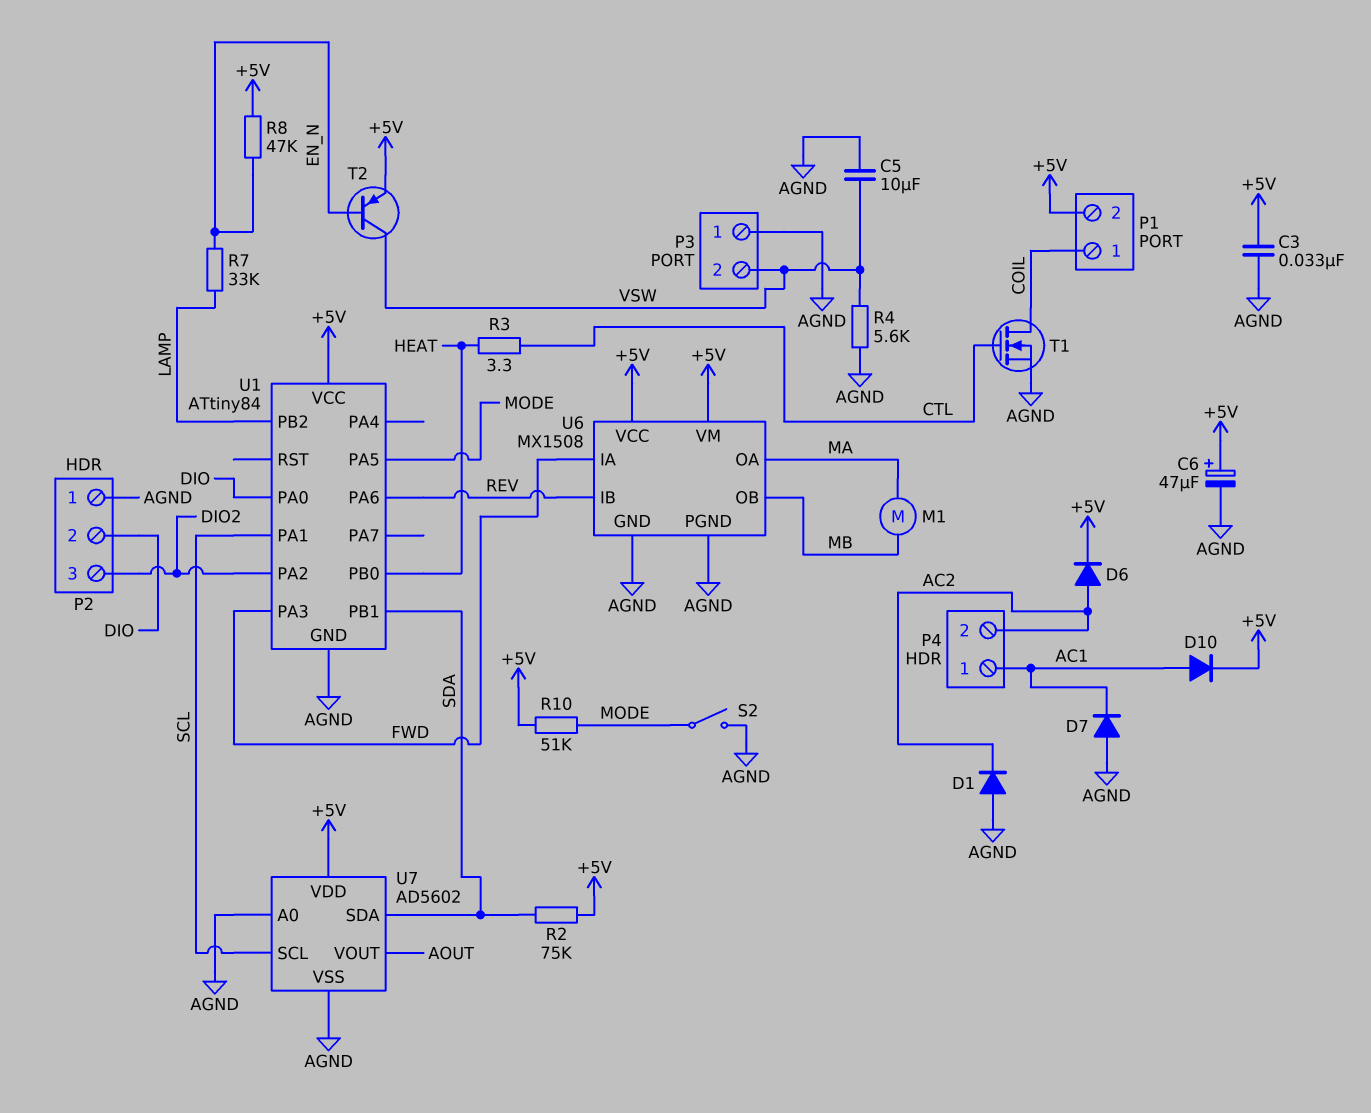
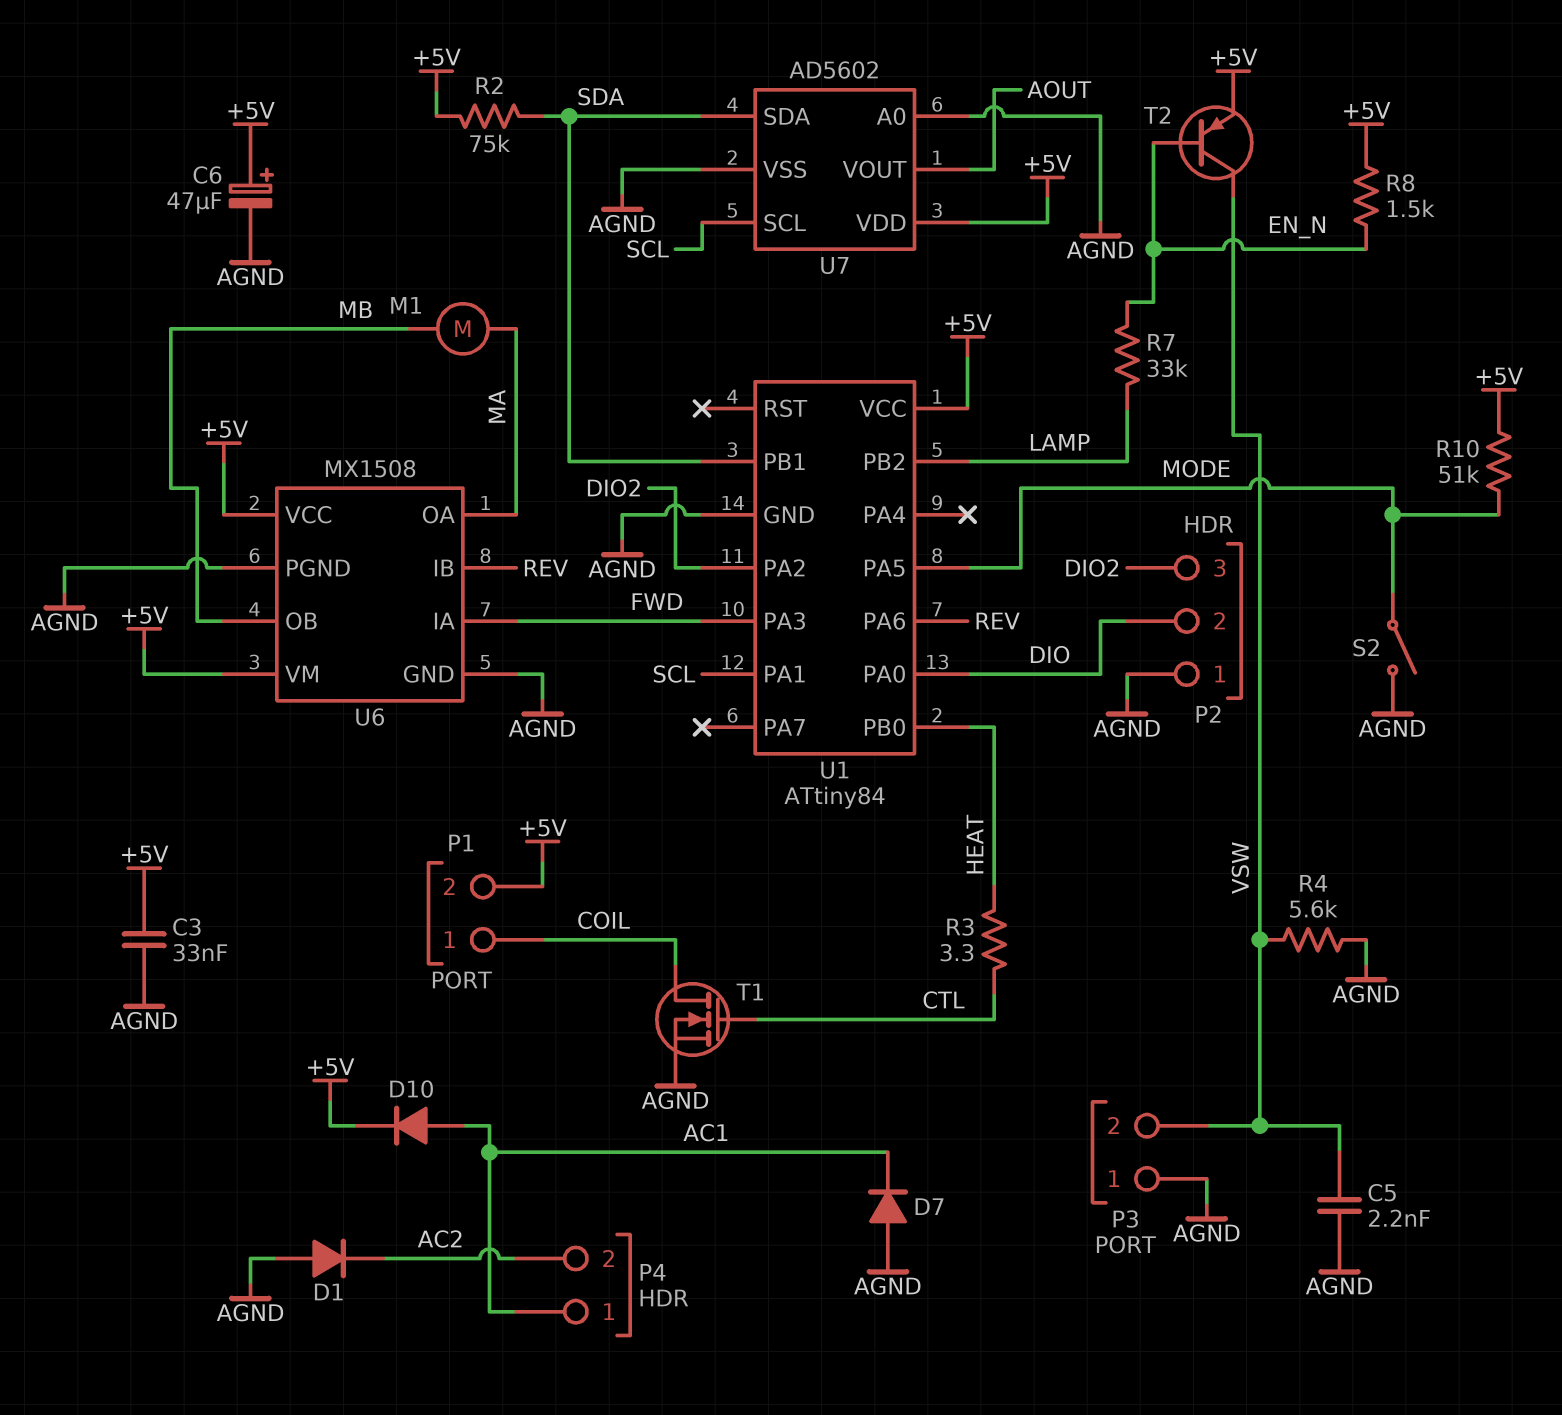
C5: 10uF (AGND, VSW) -> 2.2nF (AGND, VSW)
D6: diode (A AC2, K +5V) -> none
R8: 47k (+5V, EN_N) -> 1.5k (+5V, EN_N)

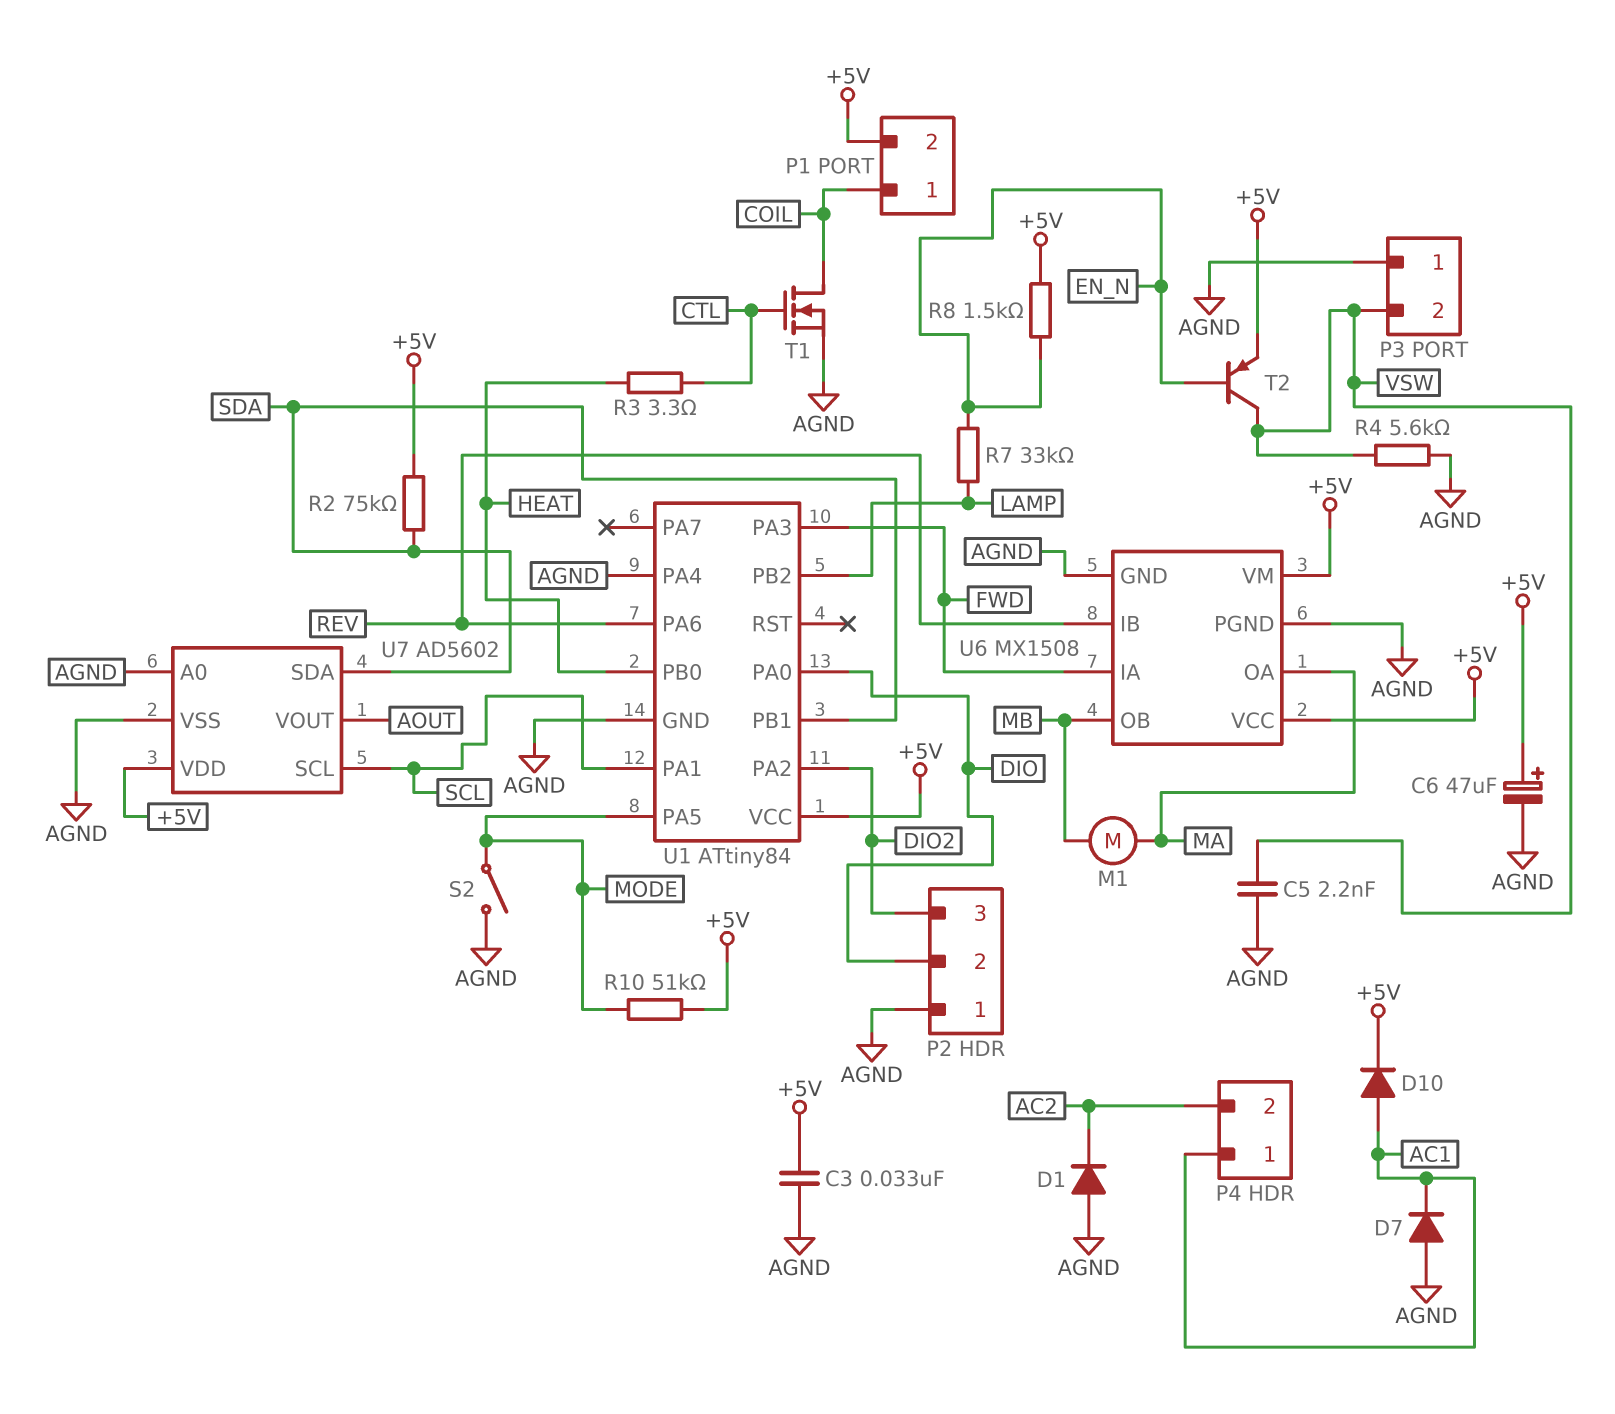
U1 pin PA4: none -> AGND

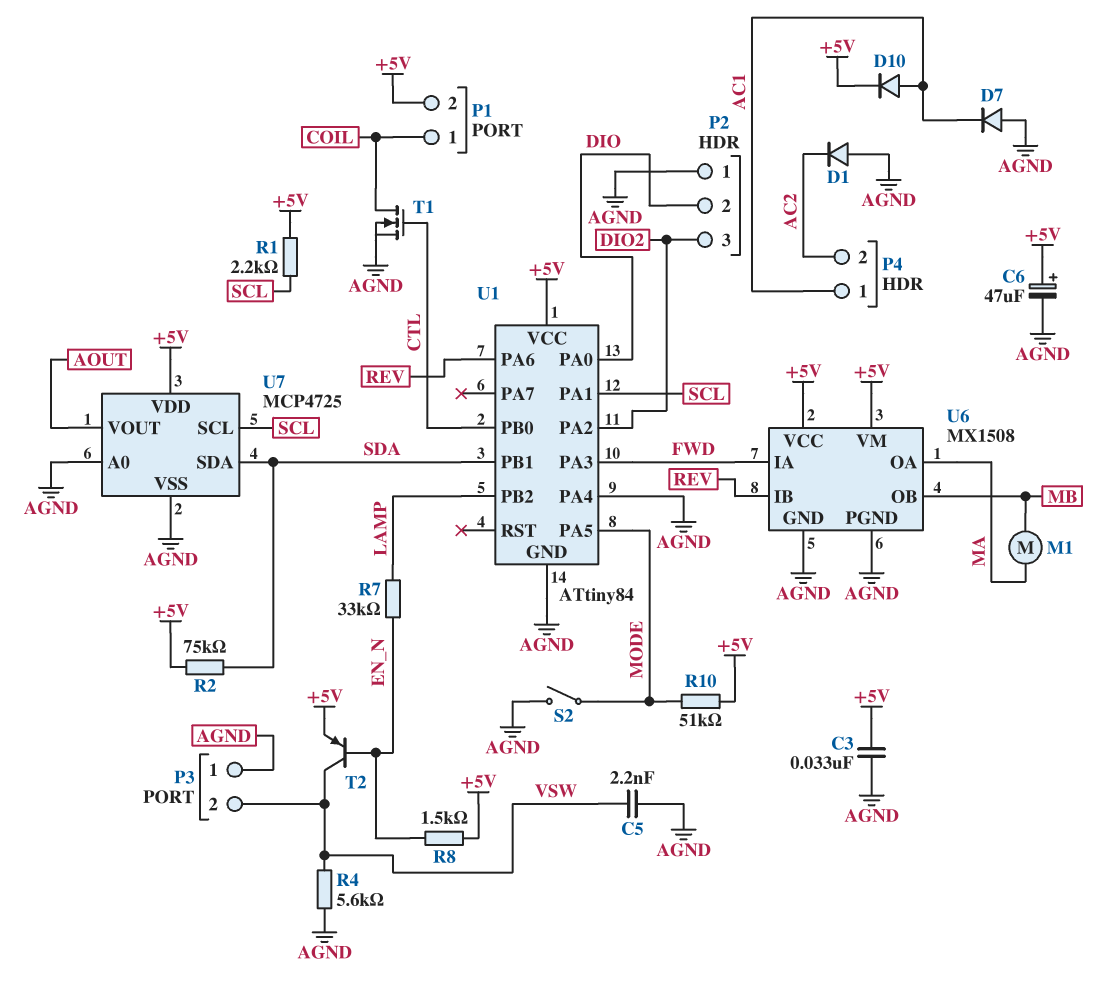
R1: none -> 2.2k (+5V, SCL)
R3: 3.3 (CTL, HEAT) -> none
U1 pin PB0: HEAT -> CTL
U7: AD5602 -> MCP4725

